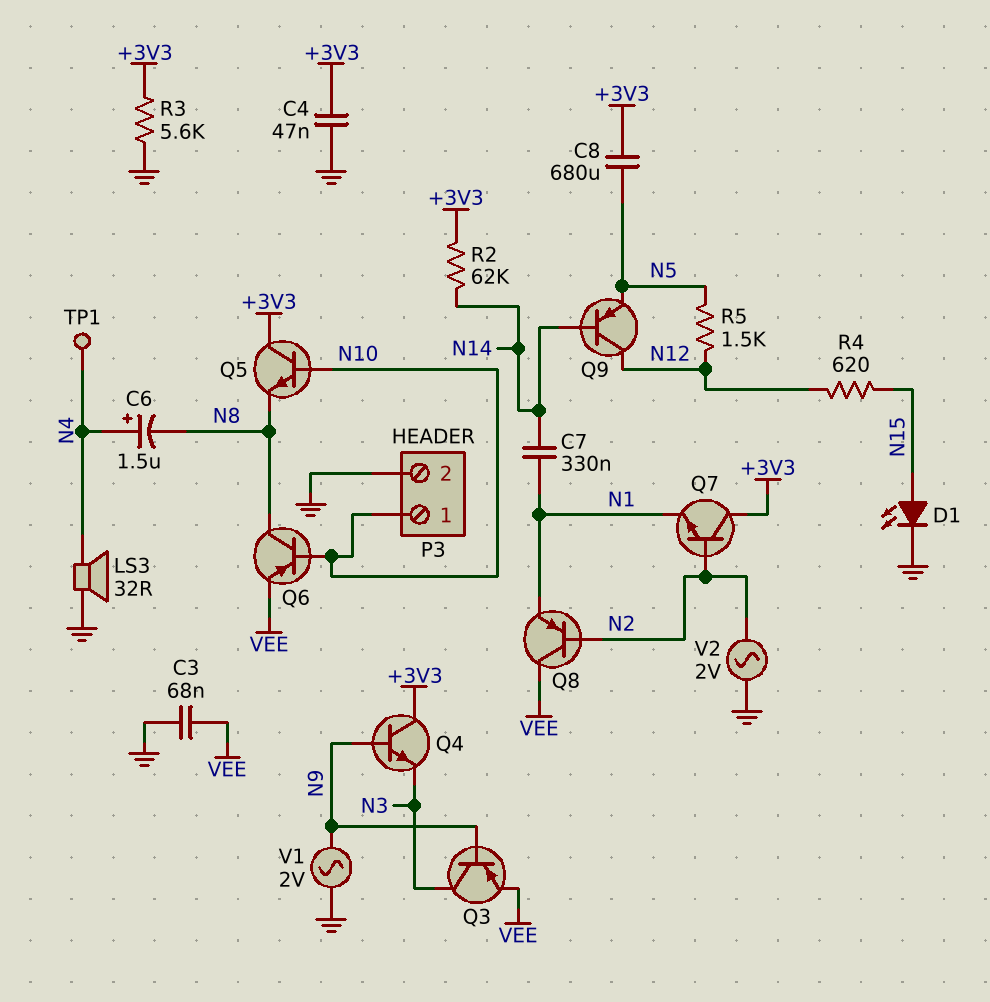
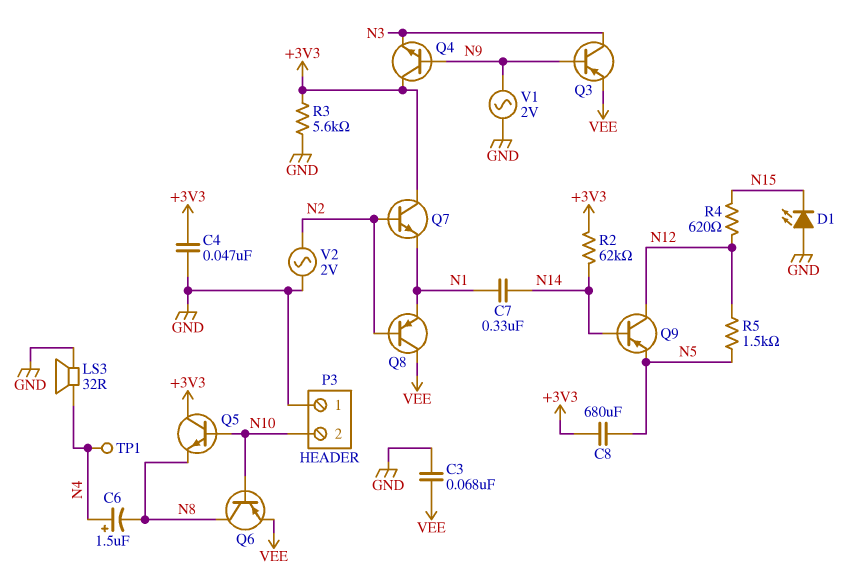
D1: LED (A N15, K GND) -> LED (A GND, K N15)
P3 pin 1: N10 -> GND
P3 pin 2: GND -> N10

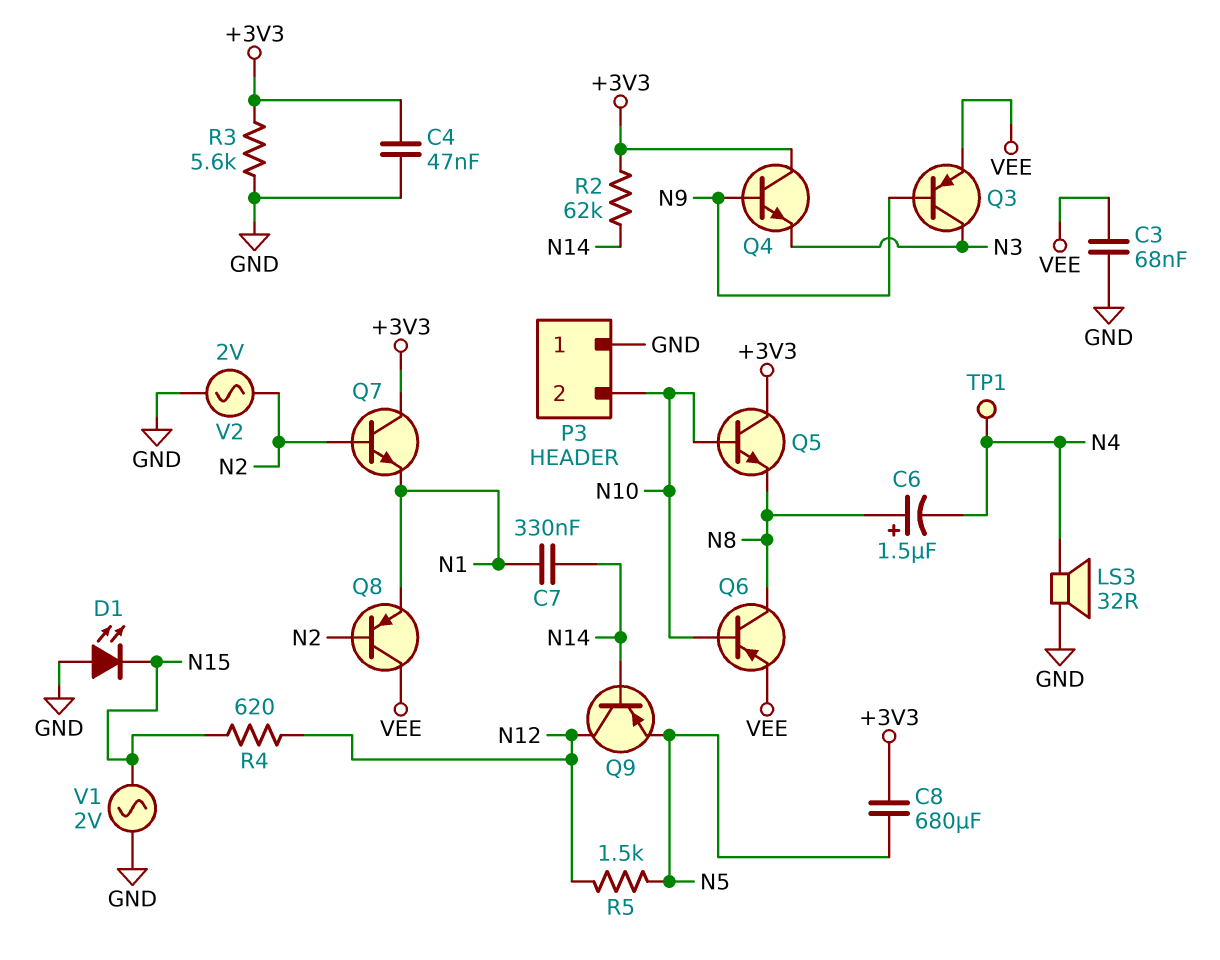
C6: 1.5uF (plus N4, minus N8) -> 1.5uF (plus N8, minus N4)
V1: AC 2V (GND, N9) -> AC 2V (GND, N15)

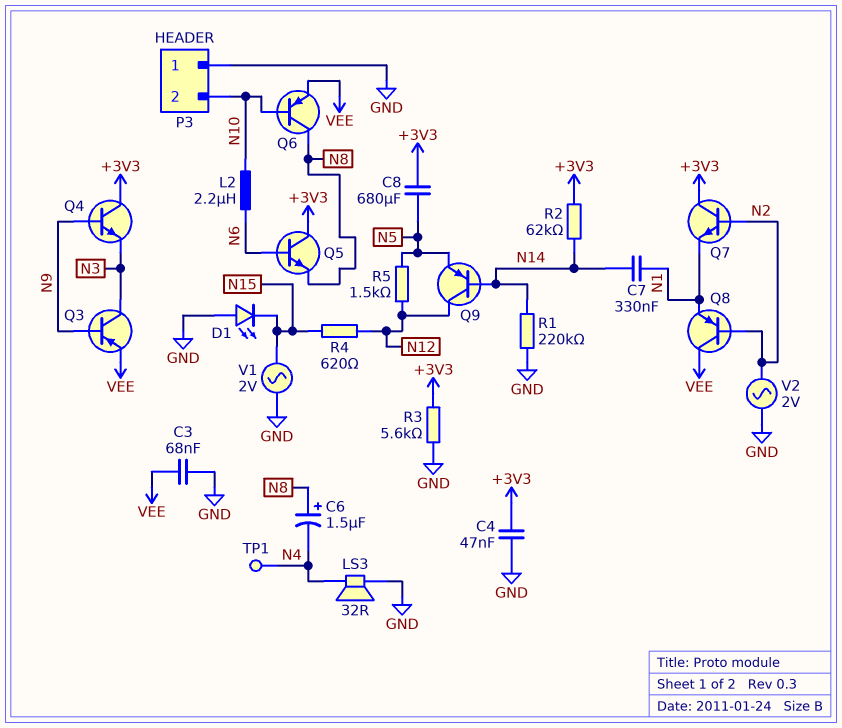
L2: none -> 2.2uH (N6, N10)
Q5: NPN (B N10, C +3V3, E N8) -> NPN (B N6, C +3V3, E N8)
R1: none -> 220k (GND, N14)

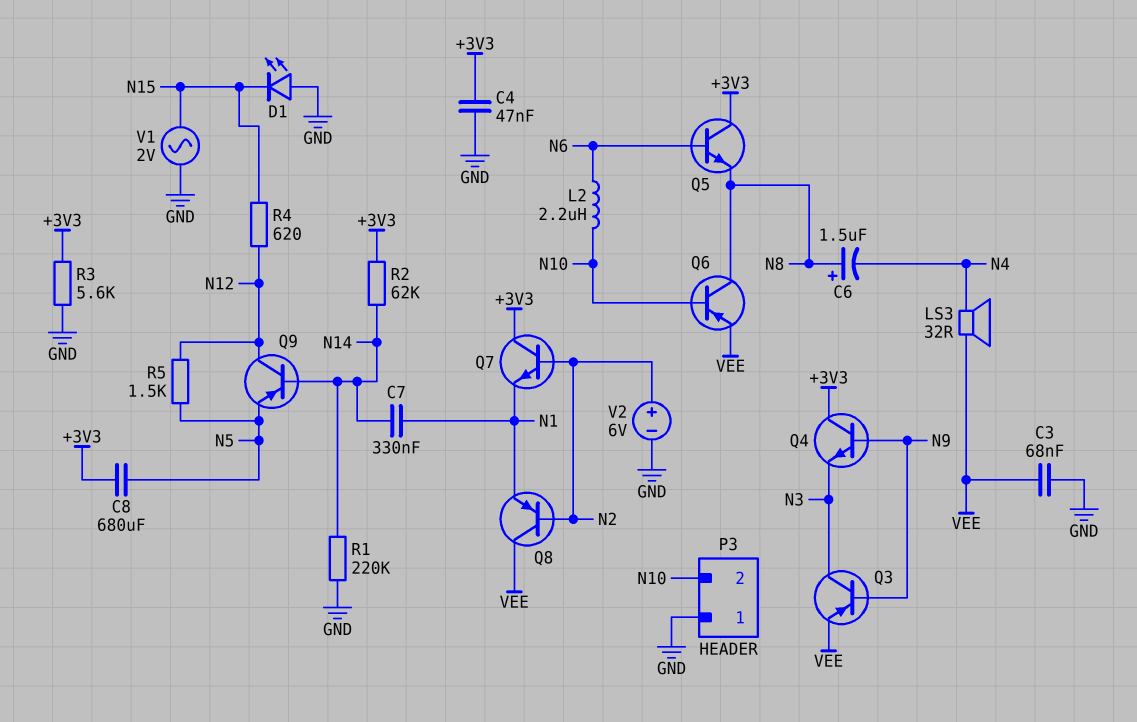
LS3: speaker 32R (GND, N4) -> speaker 32R (N4, VEE)
TP1: test point (N4) -> none
V2: AC 2V (GND, N2) -> 6V (plus N2, minus GND)

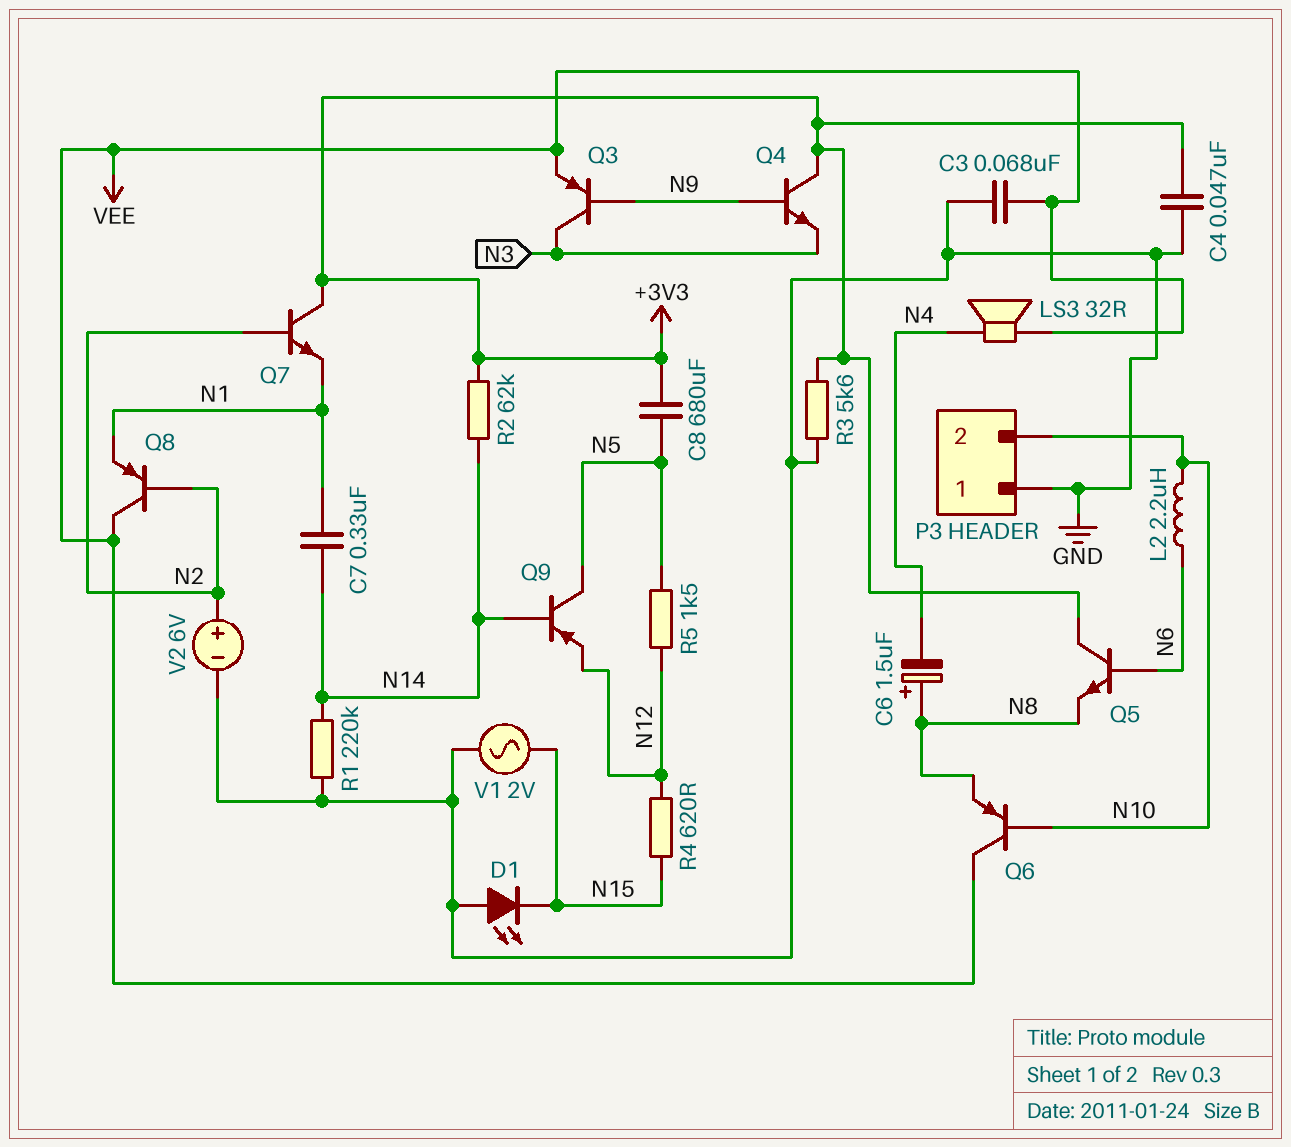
Q6: PNP (B N10, C N8, E VEE) -> PNP (B N10, C VEE, E N8)
Q9: PNP (B N14, C N12, E N5) -> PNP (B N14, C N5, E N12)

